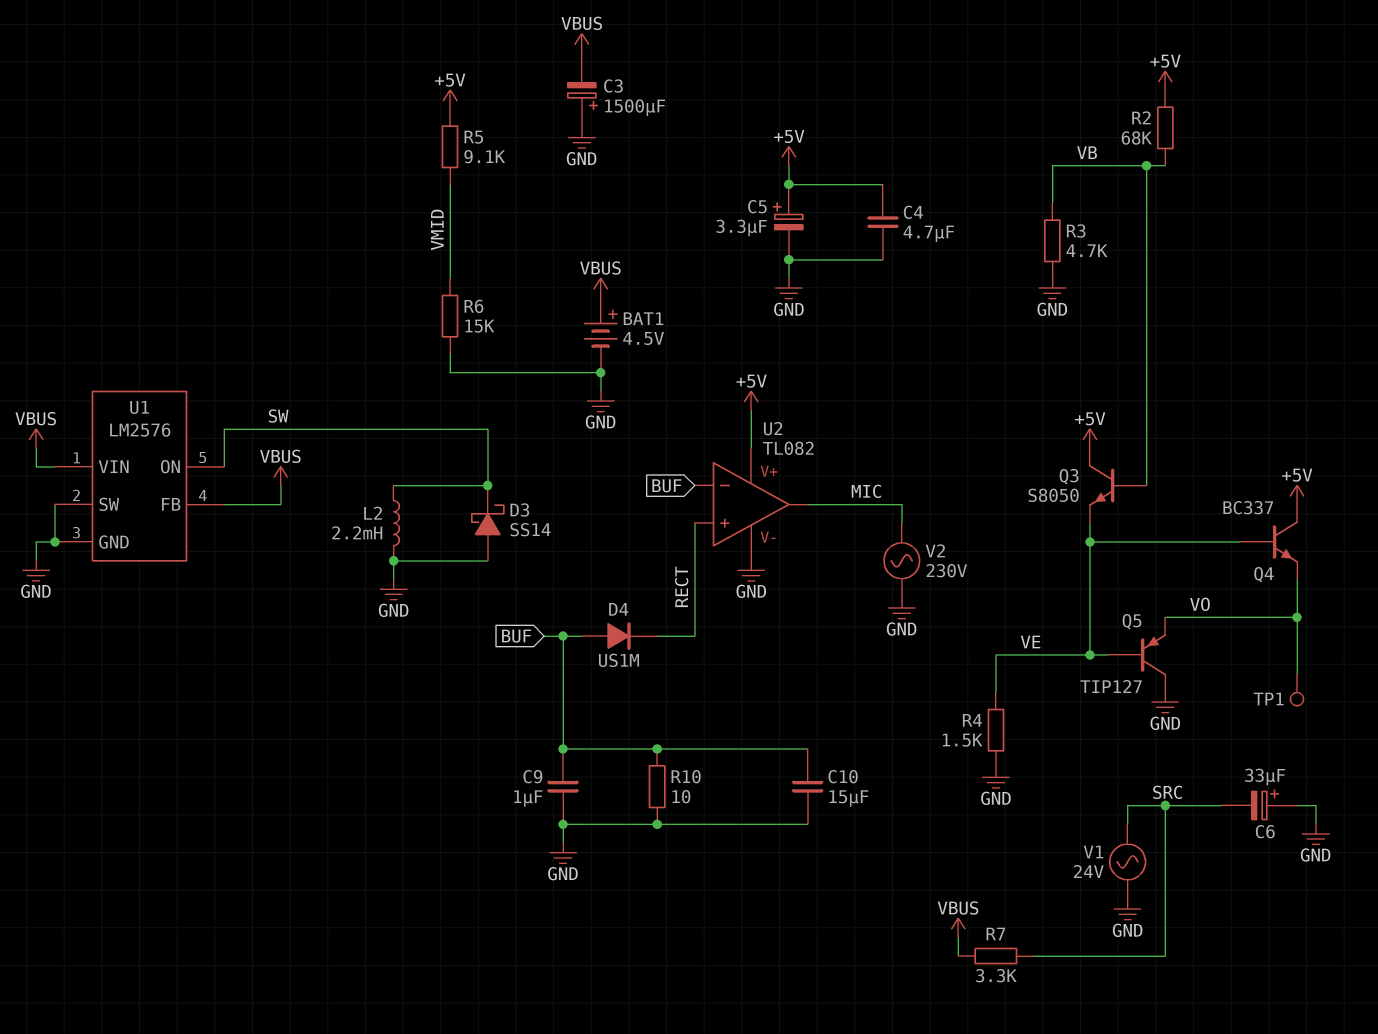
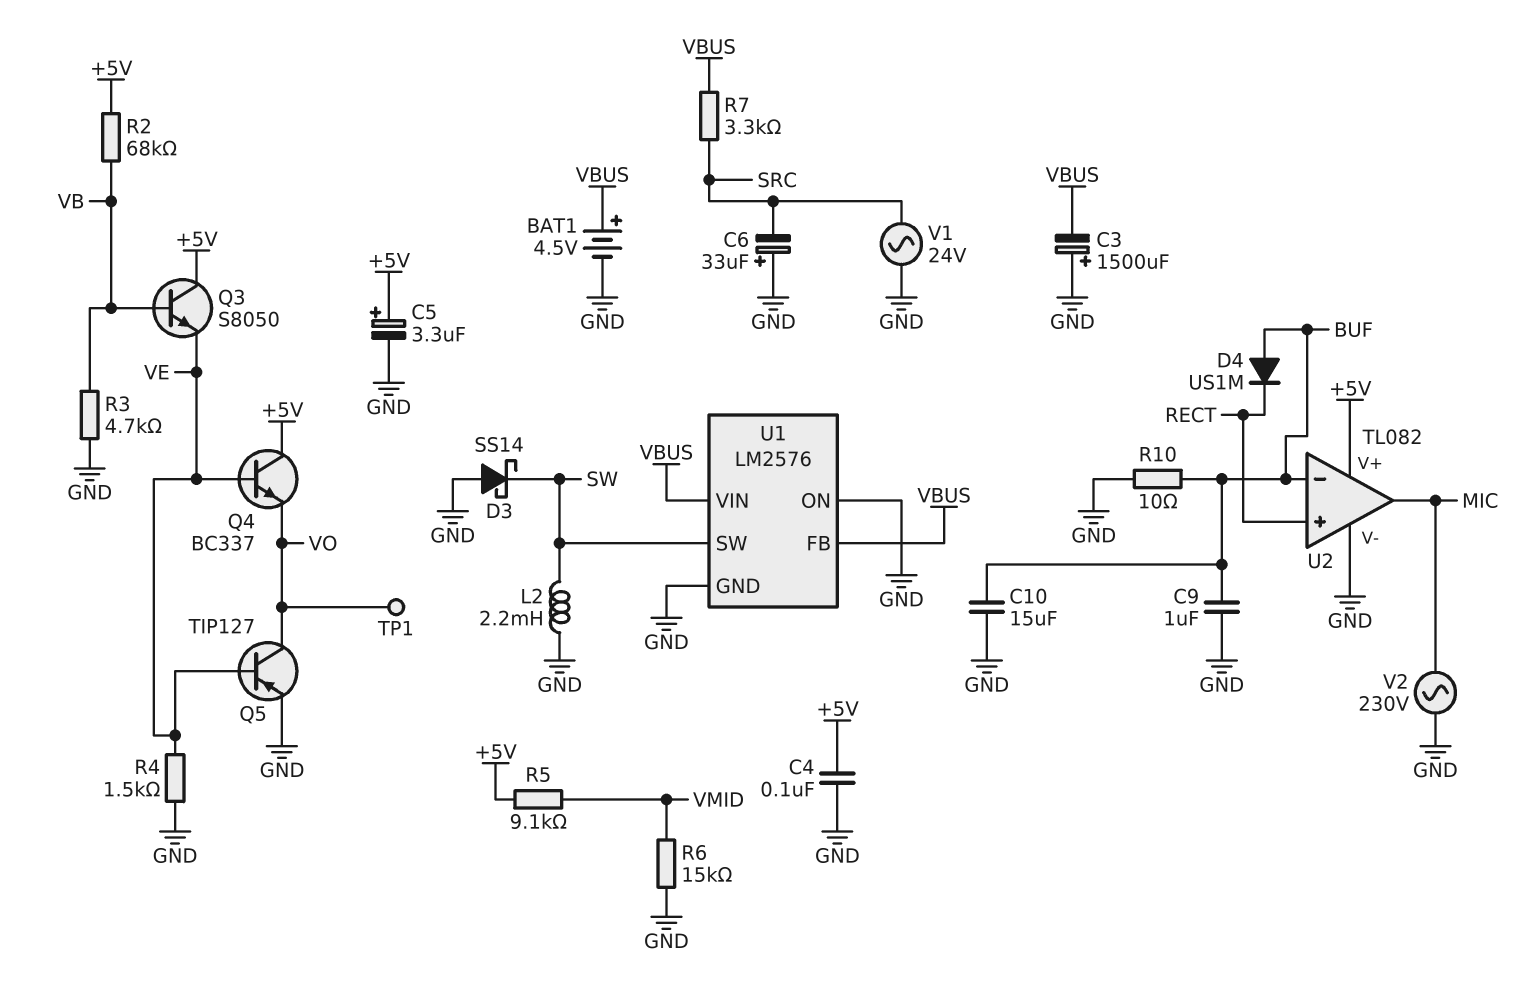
C4: 4.7uF (+5V, GND) -> 100nF (+5V, GND)
Q5: PNP TIP127 (B VE, C GND, E VO) -> PNP TIP127 (B VE, C VO, E GND)
U1 pin ON: SW -> GND
U1 pin SW: GND -> SW

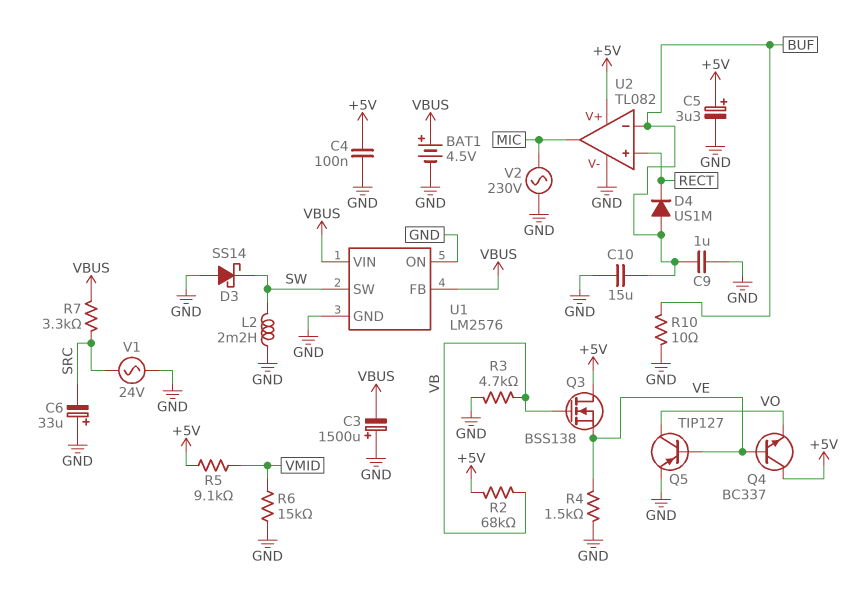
Q3: NPN S8050 (B VB, C +5V, E VE) -> NMOS BSS138 (G VB, D +5V, S VE)
TP1: test point (VO) -> none

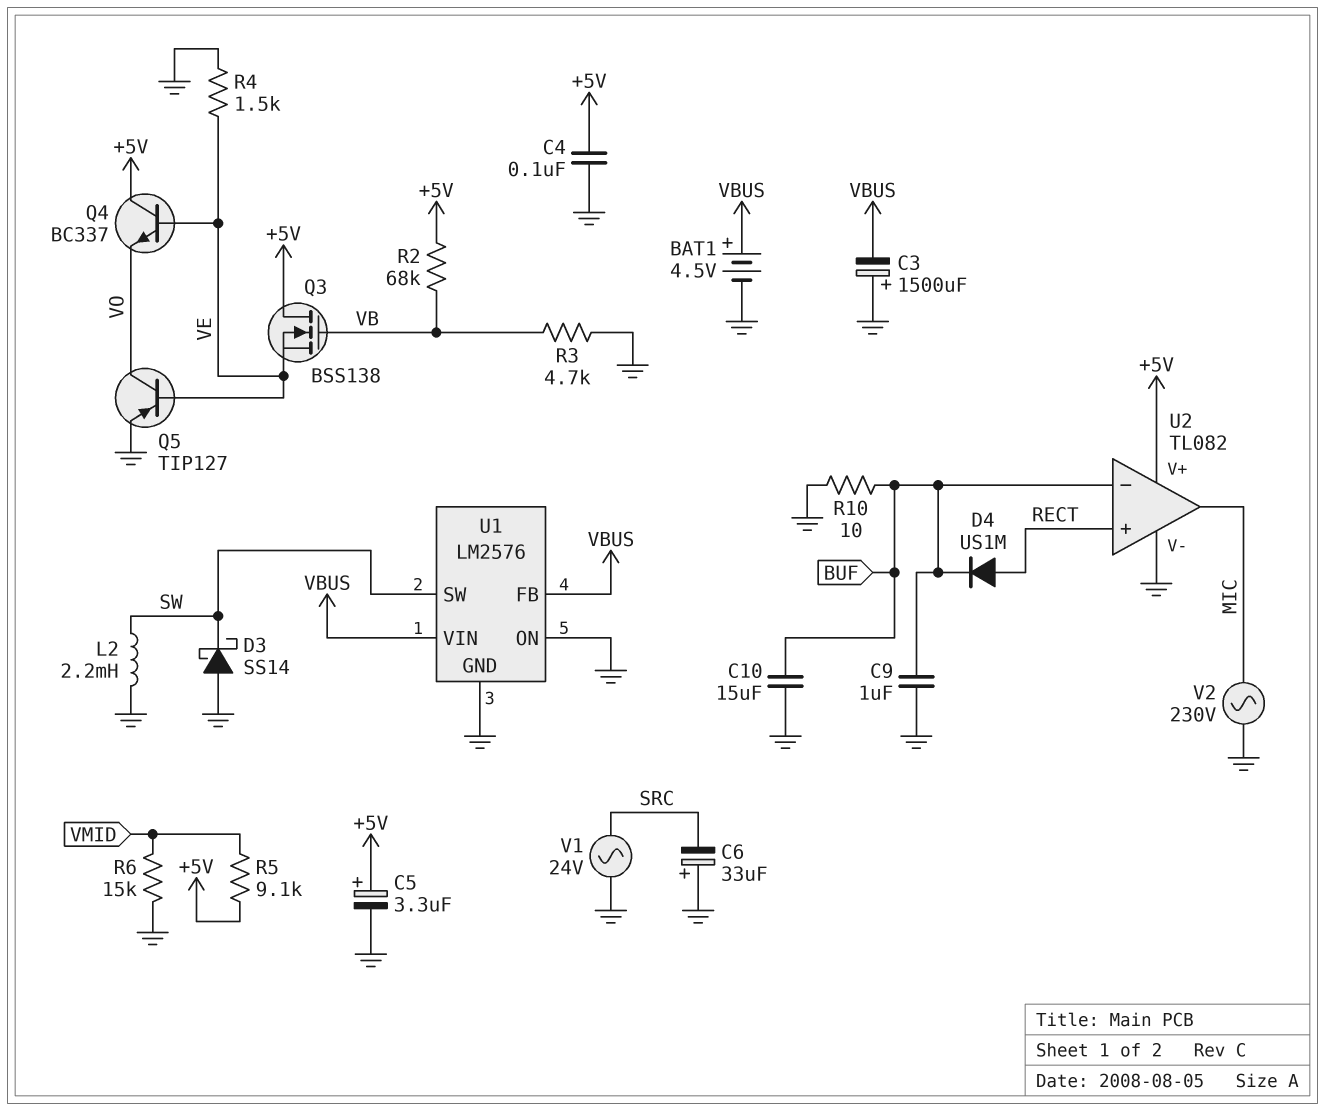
D4: diode US1M (A BUF, K RECT) -> diode US1M (A RECT, K BUF)
R7: 3.3k (SRC, VBUS) -> none

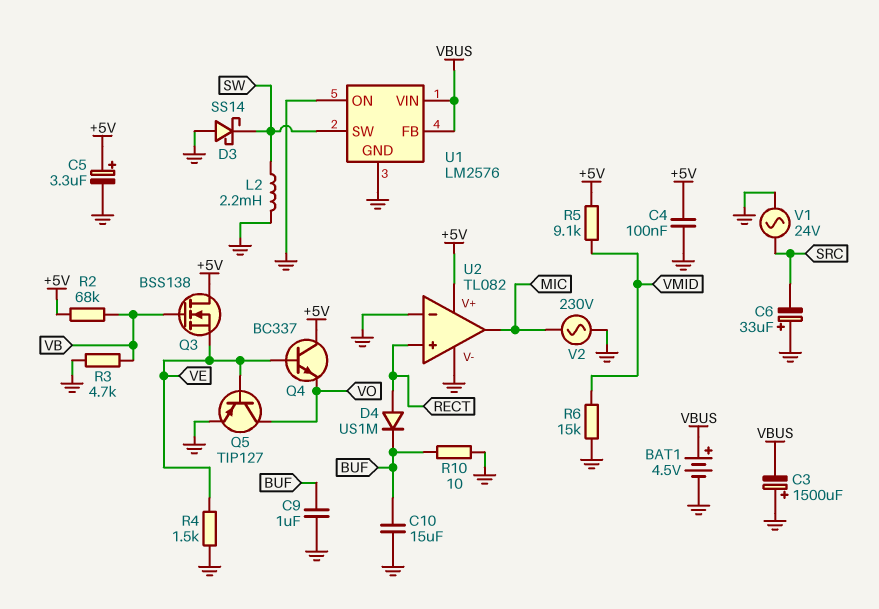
U2 pin in-: BUF -> GND

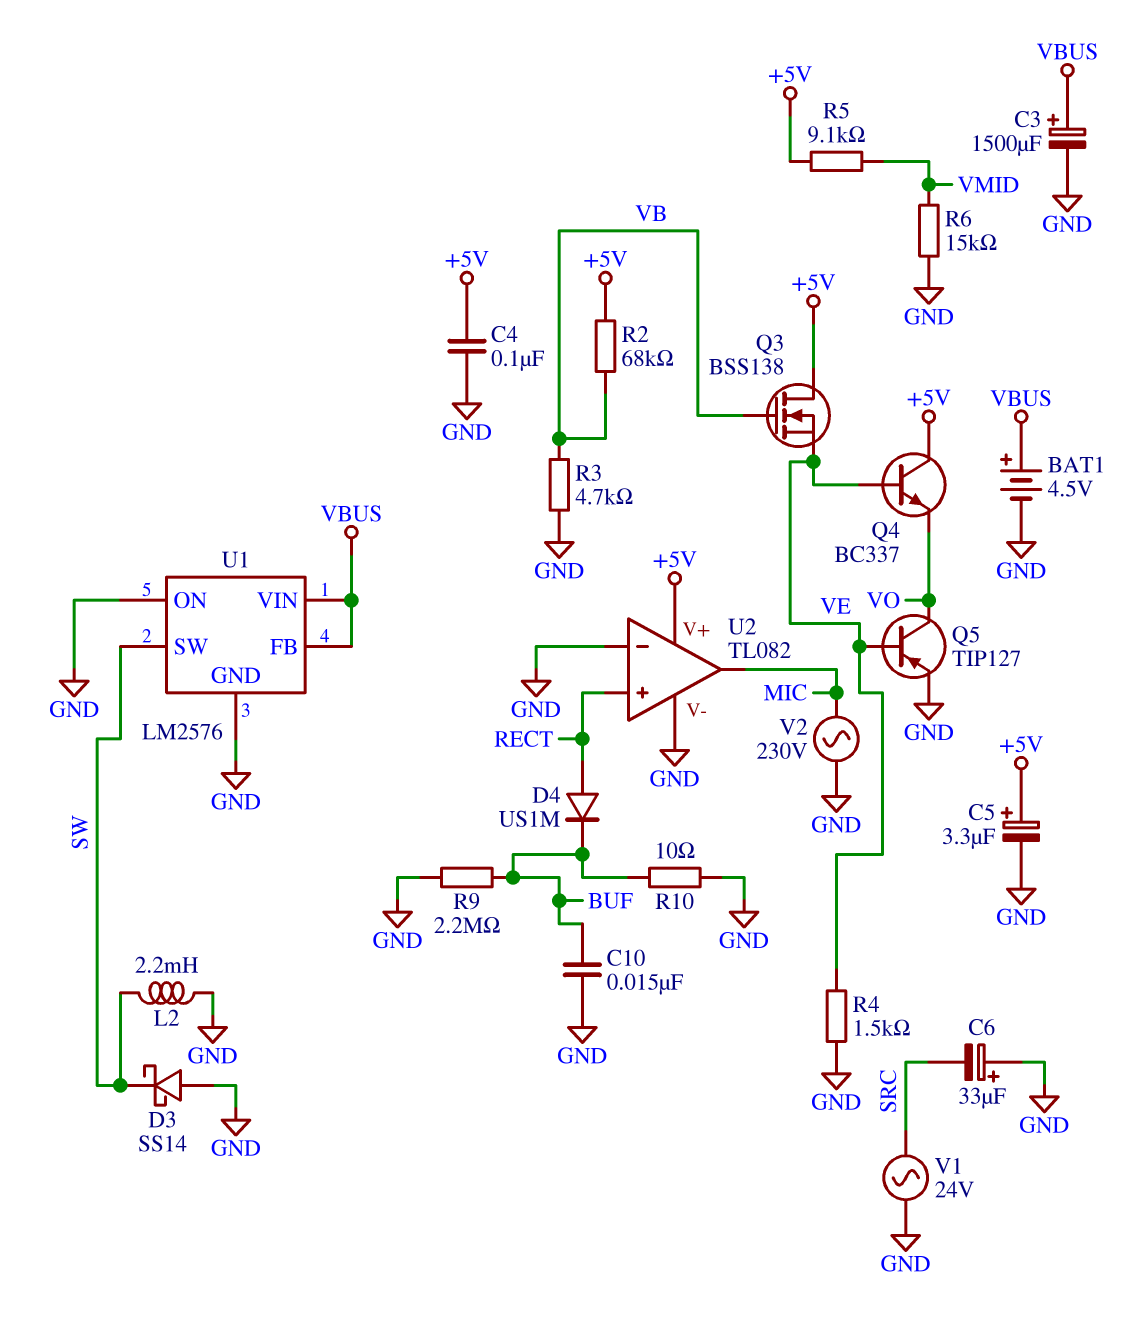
C3: 1500uF (plus GND, minus VBUS) -> 1500uF (plus VBUS, minus GND)
C9: 1uF (BUF, GND) -> none
C10: 15uF (BUF, GND) -> 15nF (BUF, GND)
R9: none -> 2.2M (BUF, GND)

